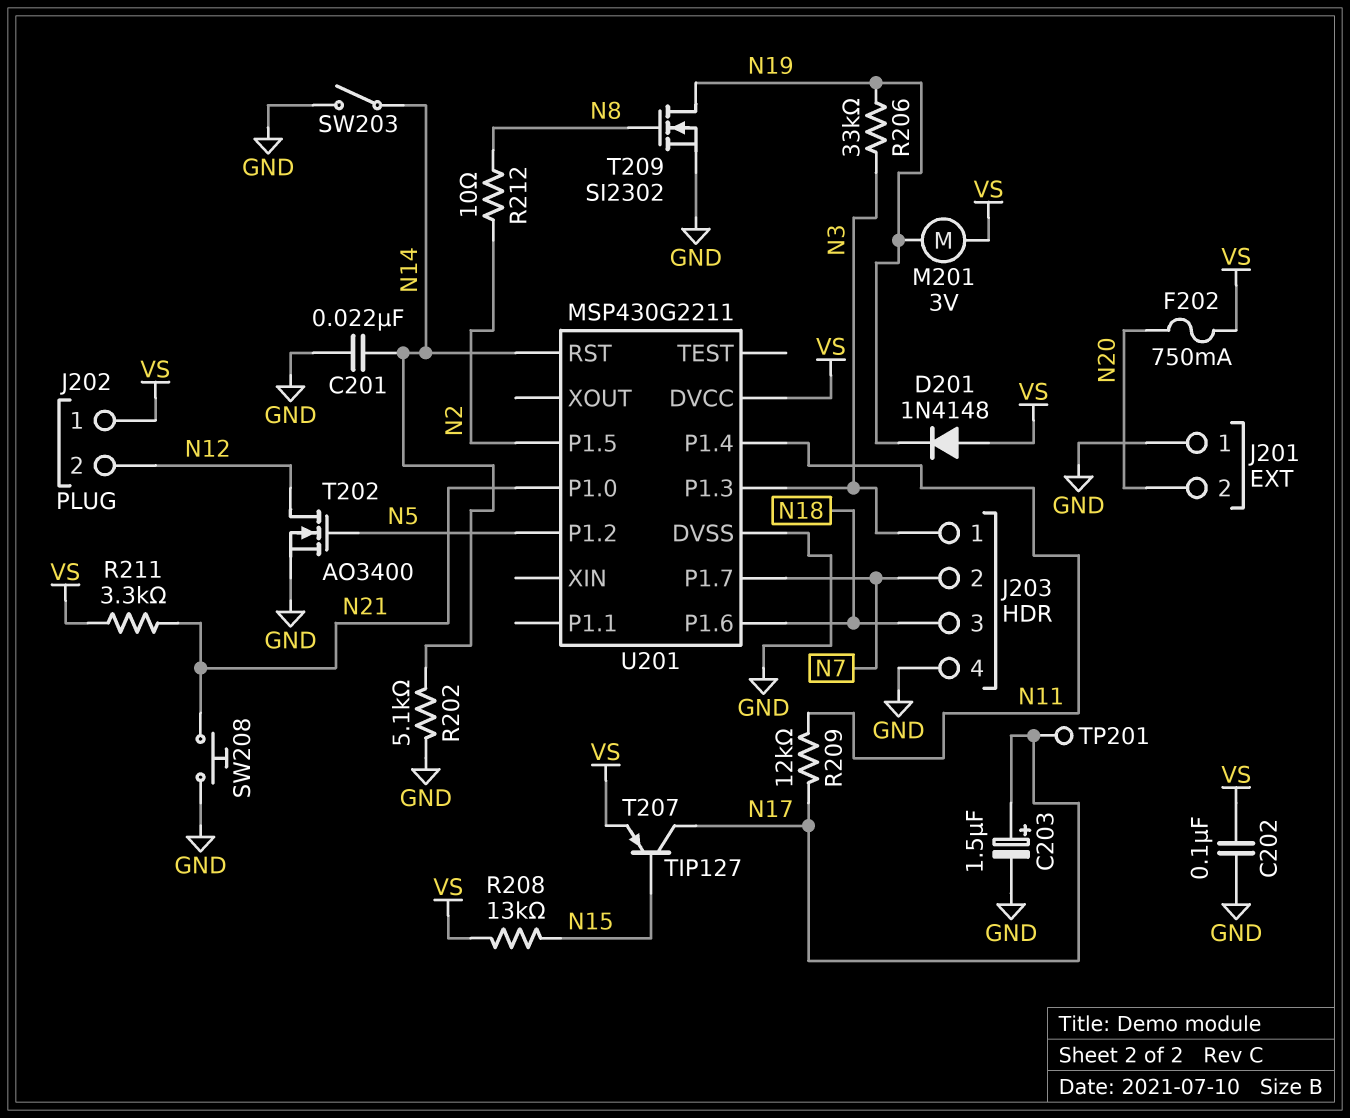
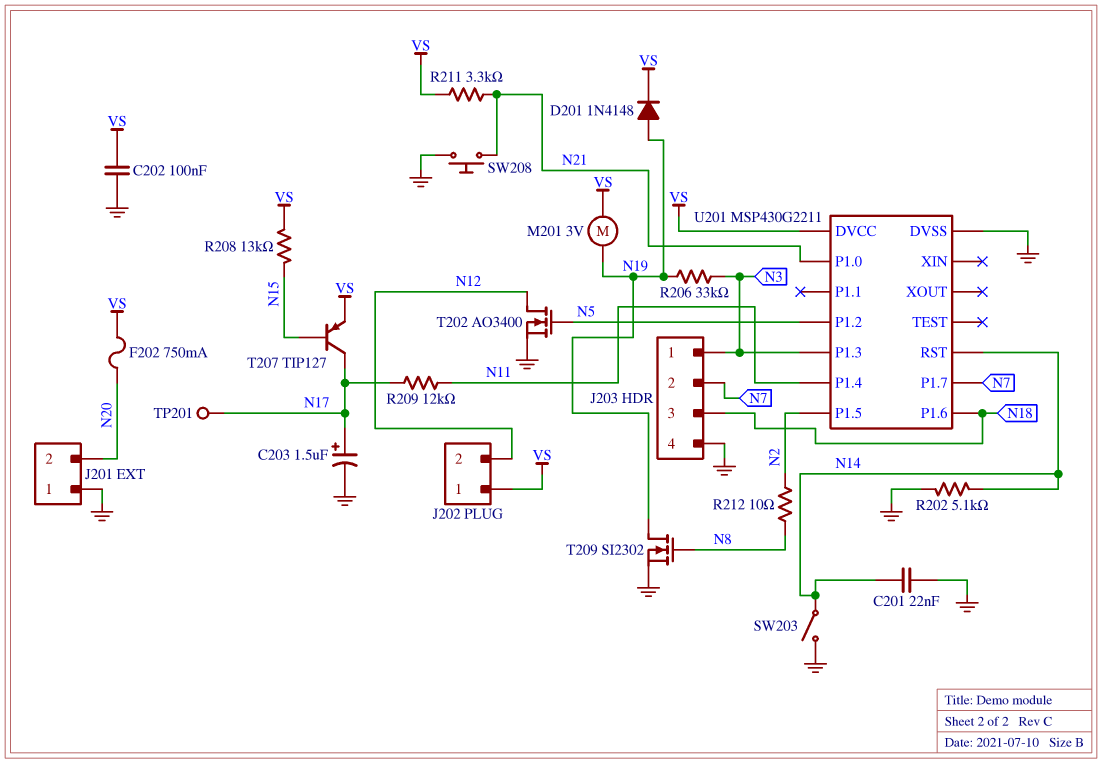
D201: diode 1N4148 (A VS, K N19) -> diode 1N4148 (A N19, K VS)

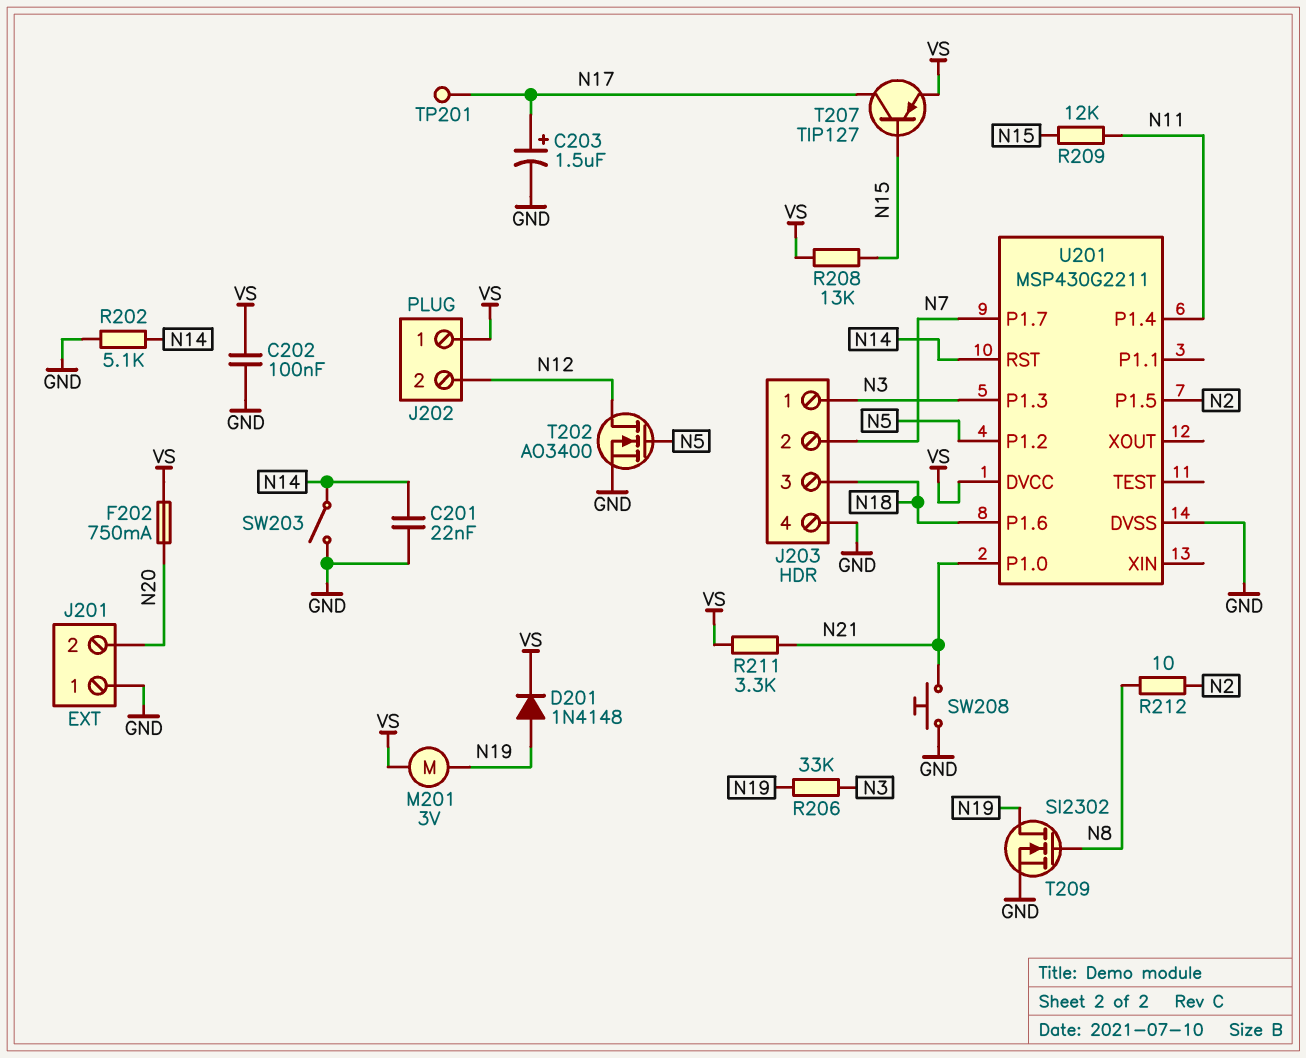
R209: 12k (N11, N17) -> 12k (N11, N15)

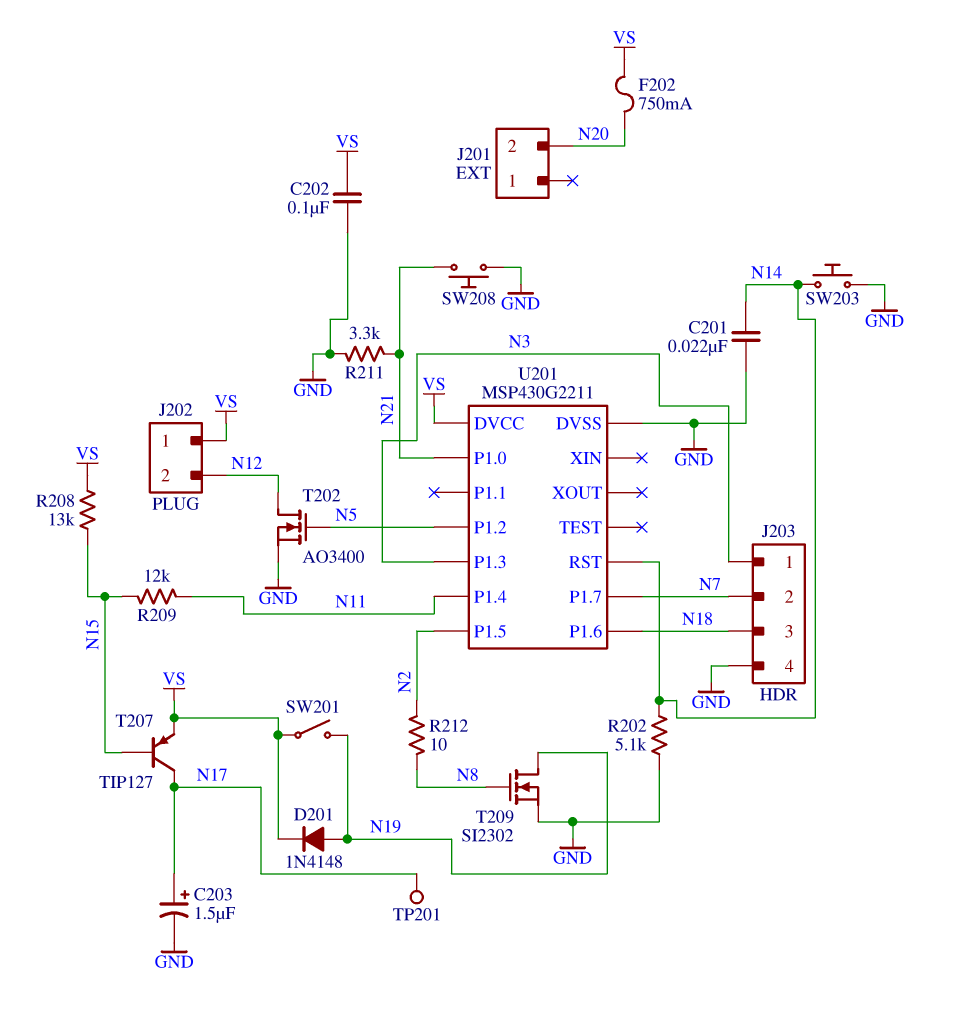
J201 pin 1: GND -> none
M201: motor 3V (N19, VS) -> none
R206: 33k (N3, N19) -> none
R211: 3.3k (N21, VS) -> 3.3k (GND, N21)
SW201: none -> switch (N19, VS)
SW203: switch (GND, N14) -> button (GND, N14)

